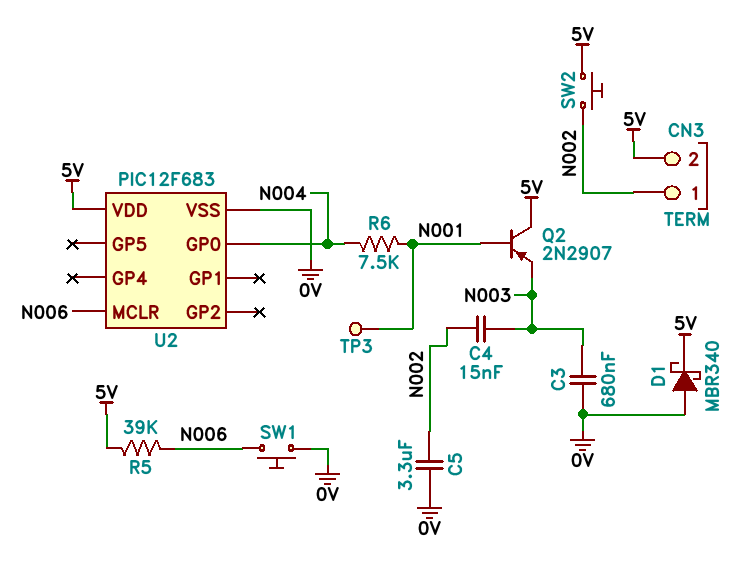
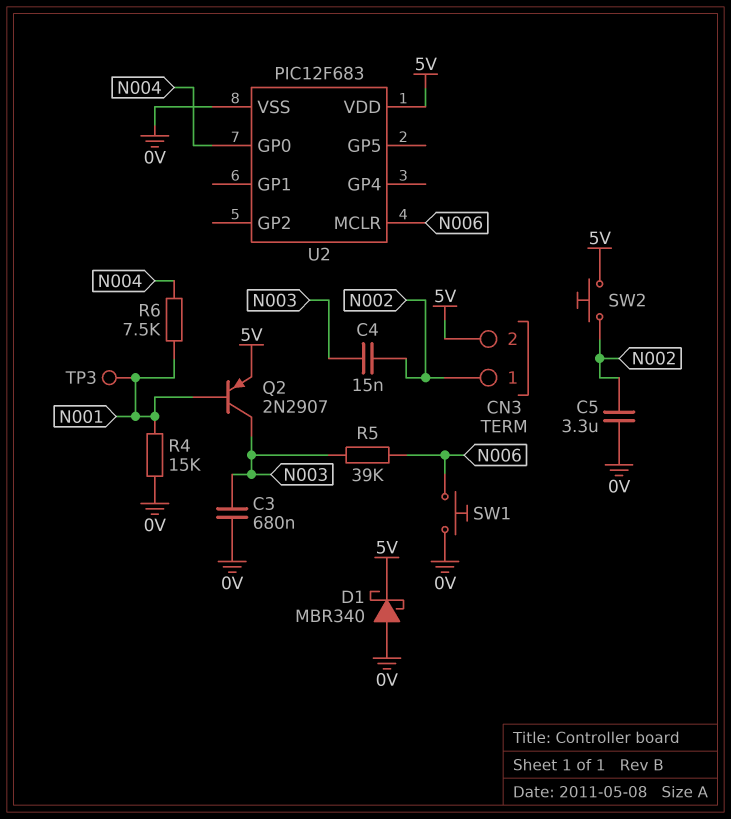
Q2: PNP 2N2907 (B N001, C 5V, E N003) -> PNP 2N2907 (B N001, C N003, E 5V)
R4: none -> 15k (0V, N001)
R5: 39k (5V, N006) -> 39k (N003, N006)

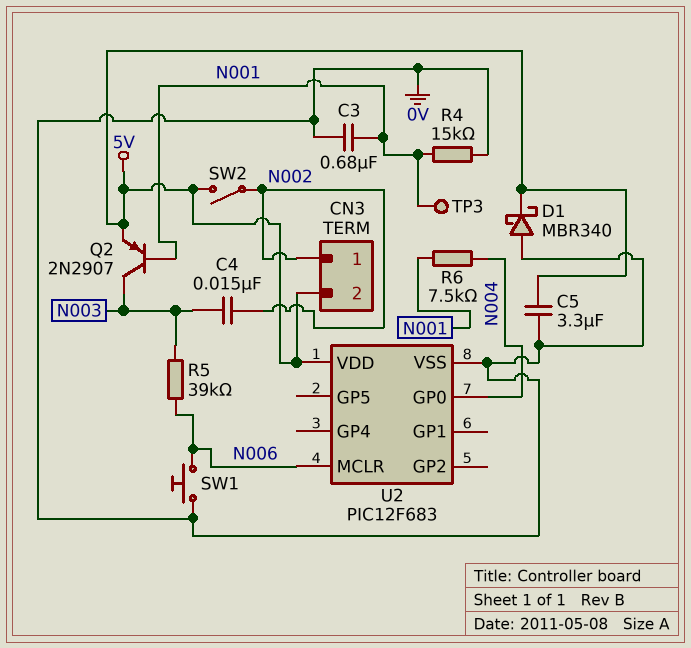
C3: 680nF (0V, N003) -> 680nF (0V, N001)
C5: 3.3uF (0V, N002) -> 3.3uF (0V, 5V)
SW2: button (5V, N002) -> switch (5V, N002)

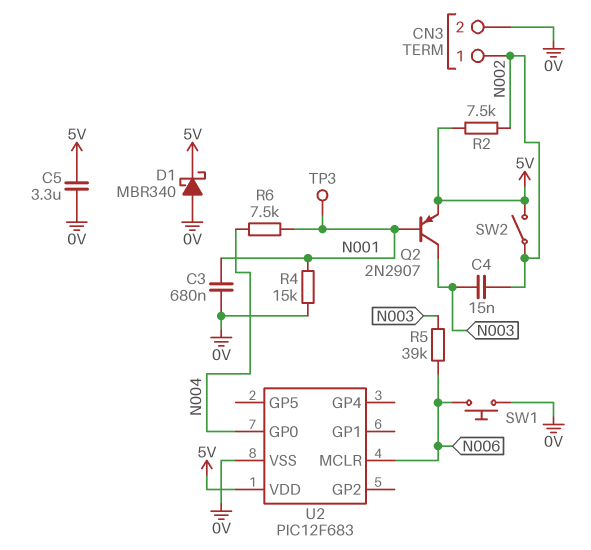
CN3 pin 2: 5V -> 0V
R2: none -> 7.5k (5V, N002)

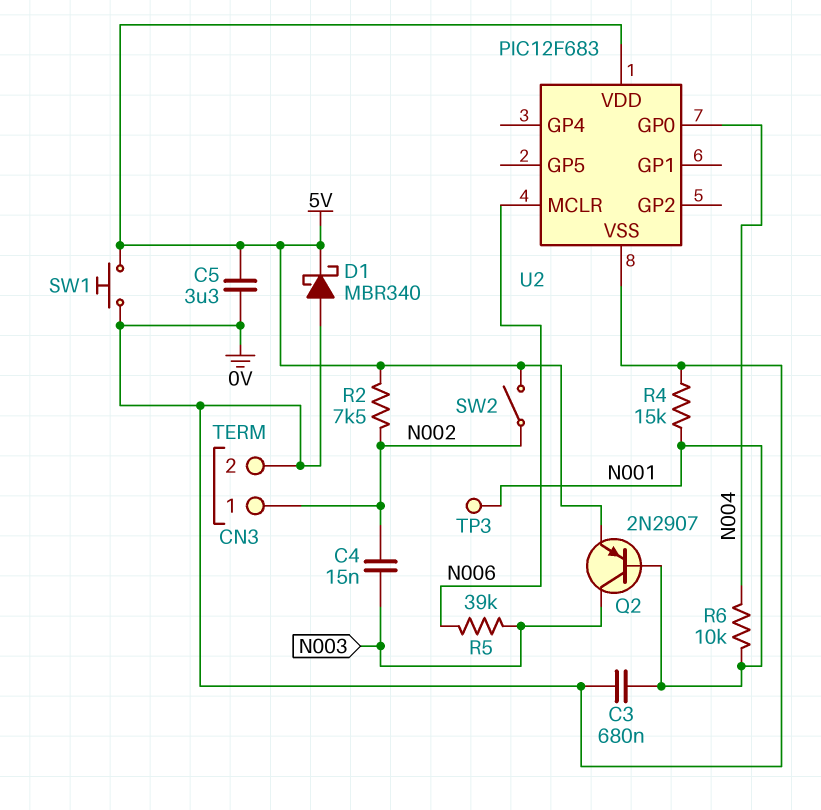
R6: 7.5k (N001, N004) -> 10k (N001, N004)
SW1: button (0V, N006) -> button (0V, 5V)

